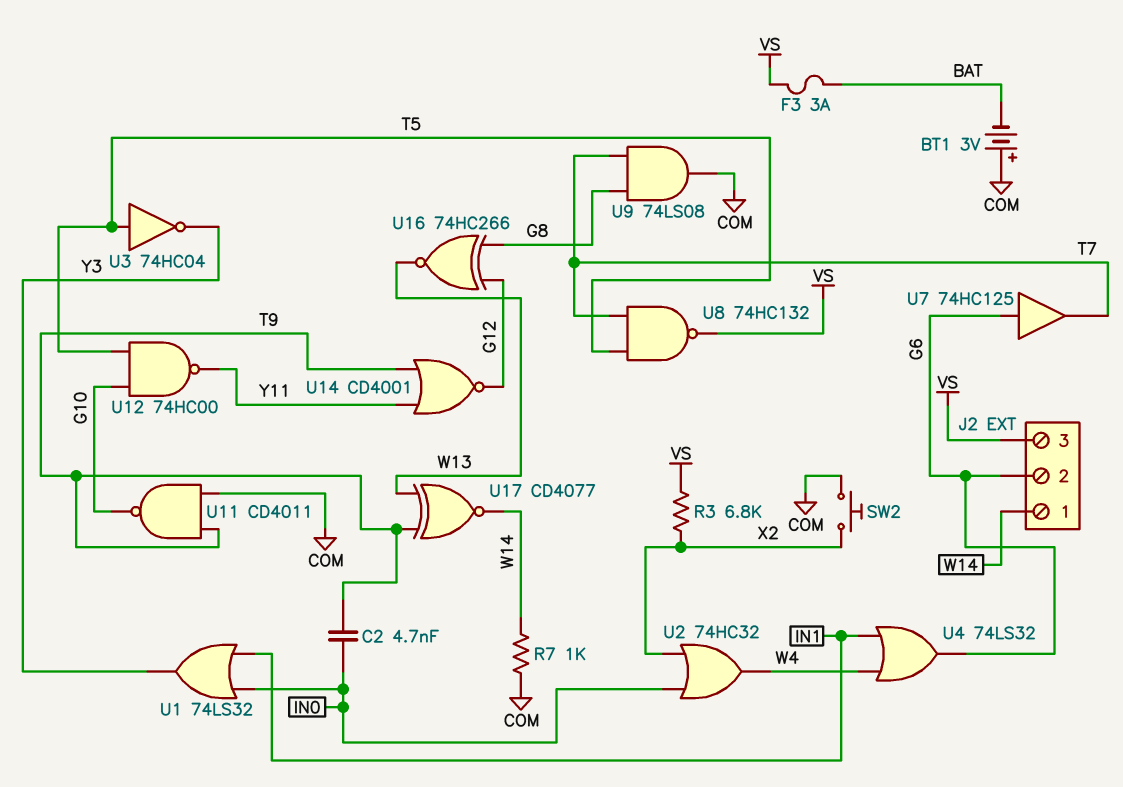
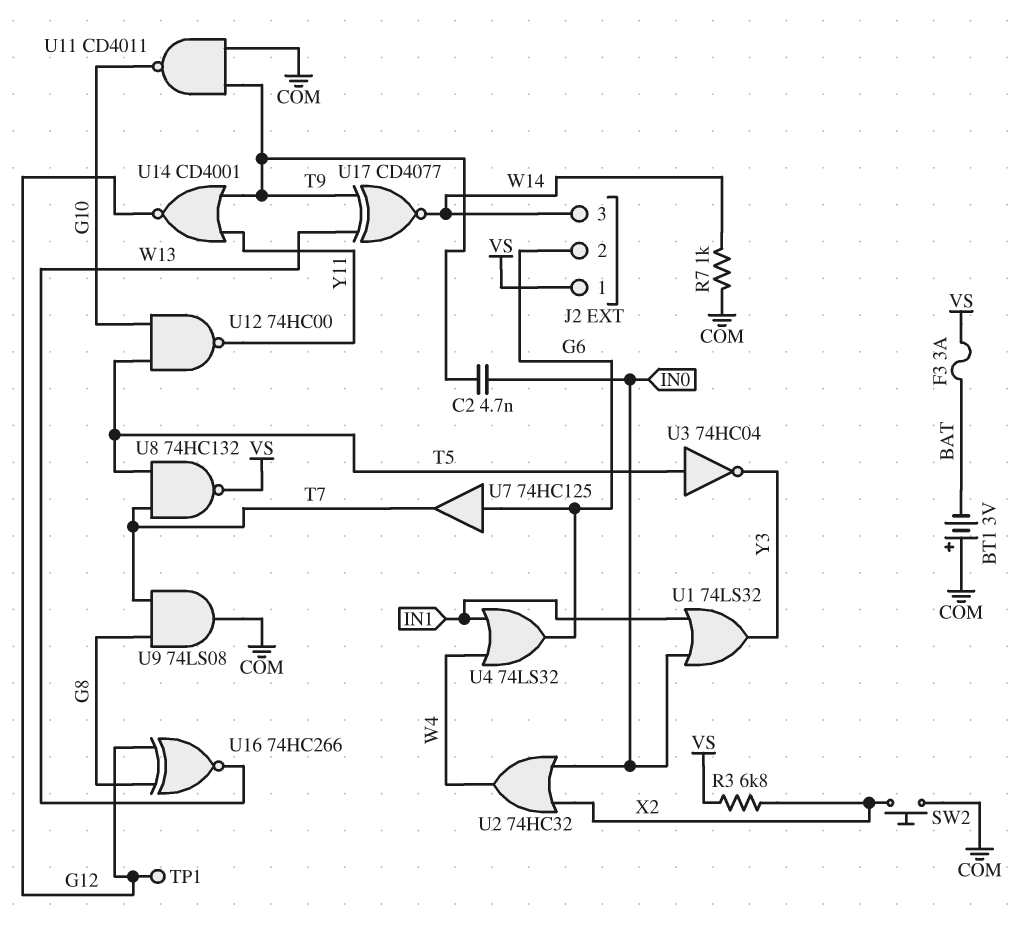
J2 pin 1: W14 -> VS
J2 pin 3: VS -> W14
TP1: none -> test point (G12)

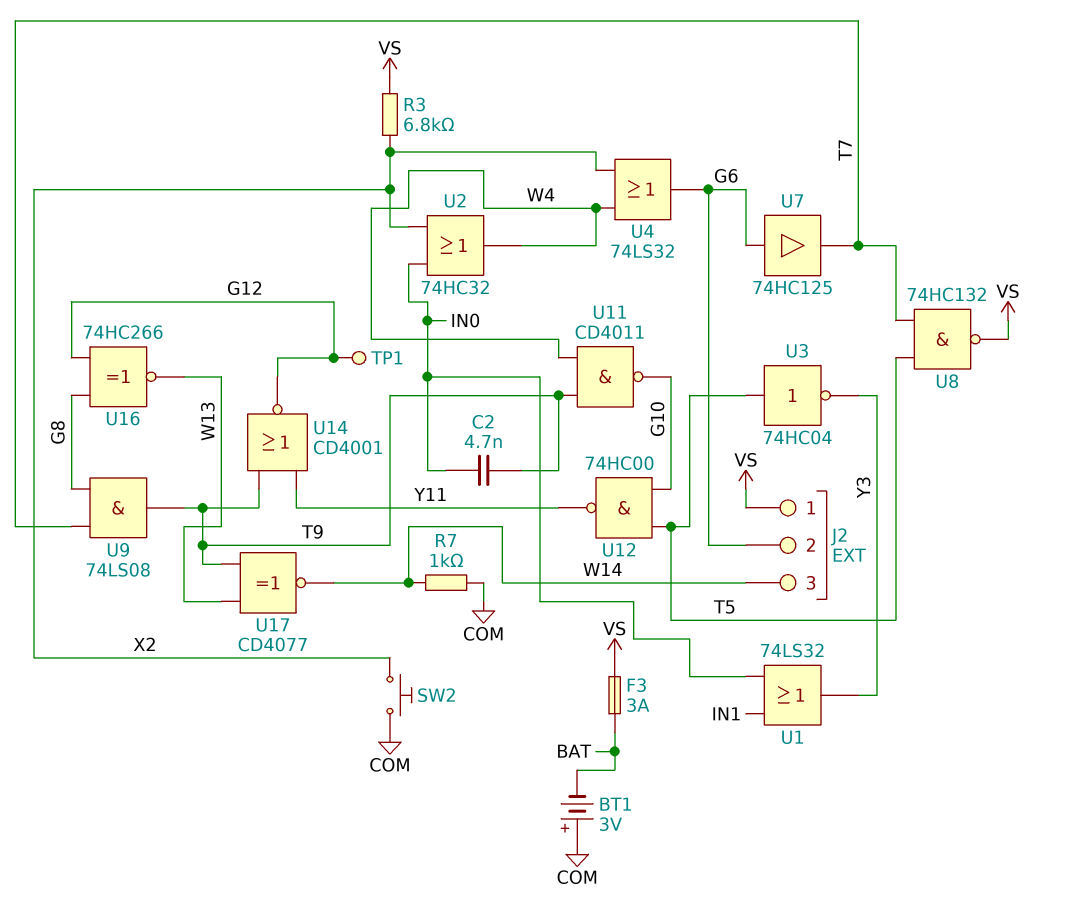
U4: OR 74LS32 (in IN1, in W4, out G6) -> OR 74LS32 (in W4, in X2, out G6)
U9: AND 74LS08 (in G8, in T7, out COM) -> AND 74LS08 (in G8, in T7, out T9)
U11: NAND CD4011 (in COM, in T9, out G10) -> NAND CD4011 (in T9, in W4, out G10)

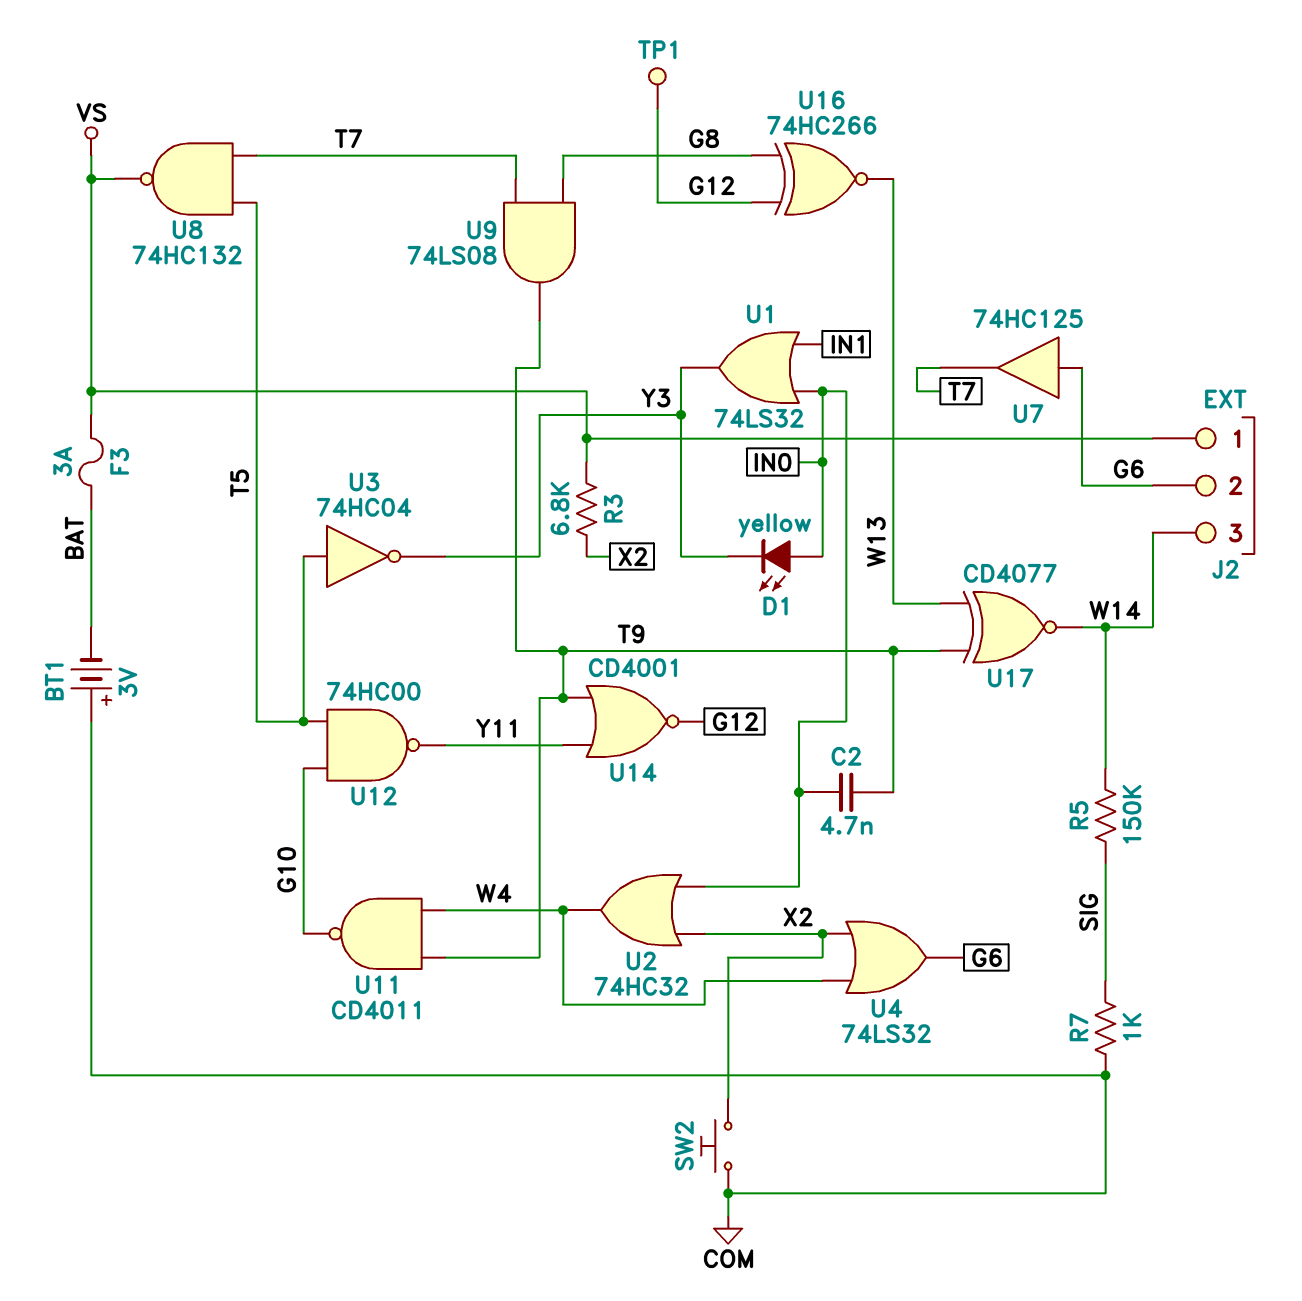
D1: none -> LED yellow (A IN0, K Y3)
R5: none -> 150k (SIG, W14)
R7: 1k (COM, W14) -> 1k (COM, SIG)

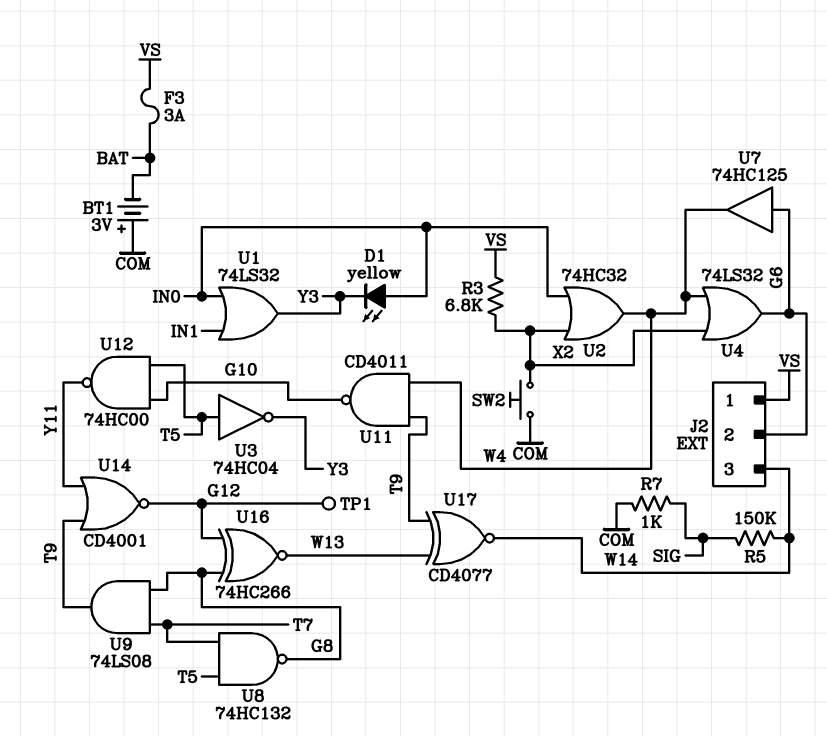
C2: 4.7nF (IN0, T9) -> none
U7: buffer 74HC125 (in G6, out T7) -> buffer 74HC125 (in G6, out W4)
U8: NAND 74HC132 (in T5, in T7, out VS) -> NAND 74HC132 (in T5, in T7, out G8)

